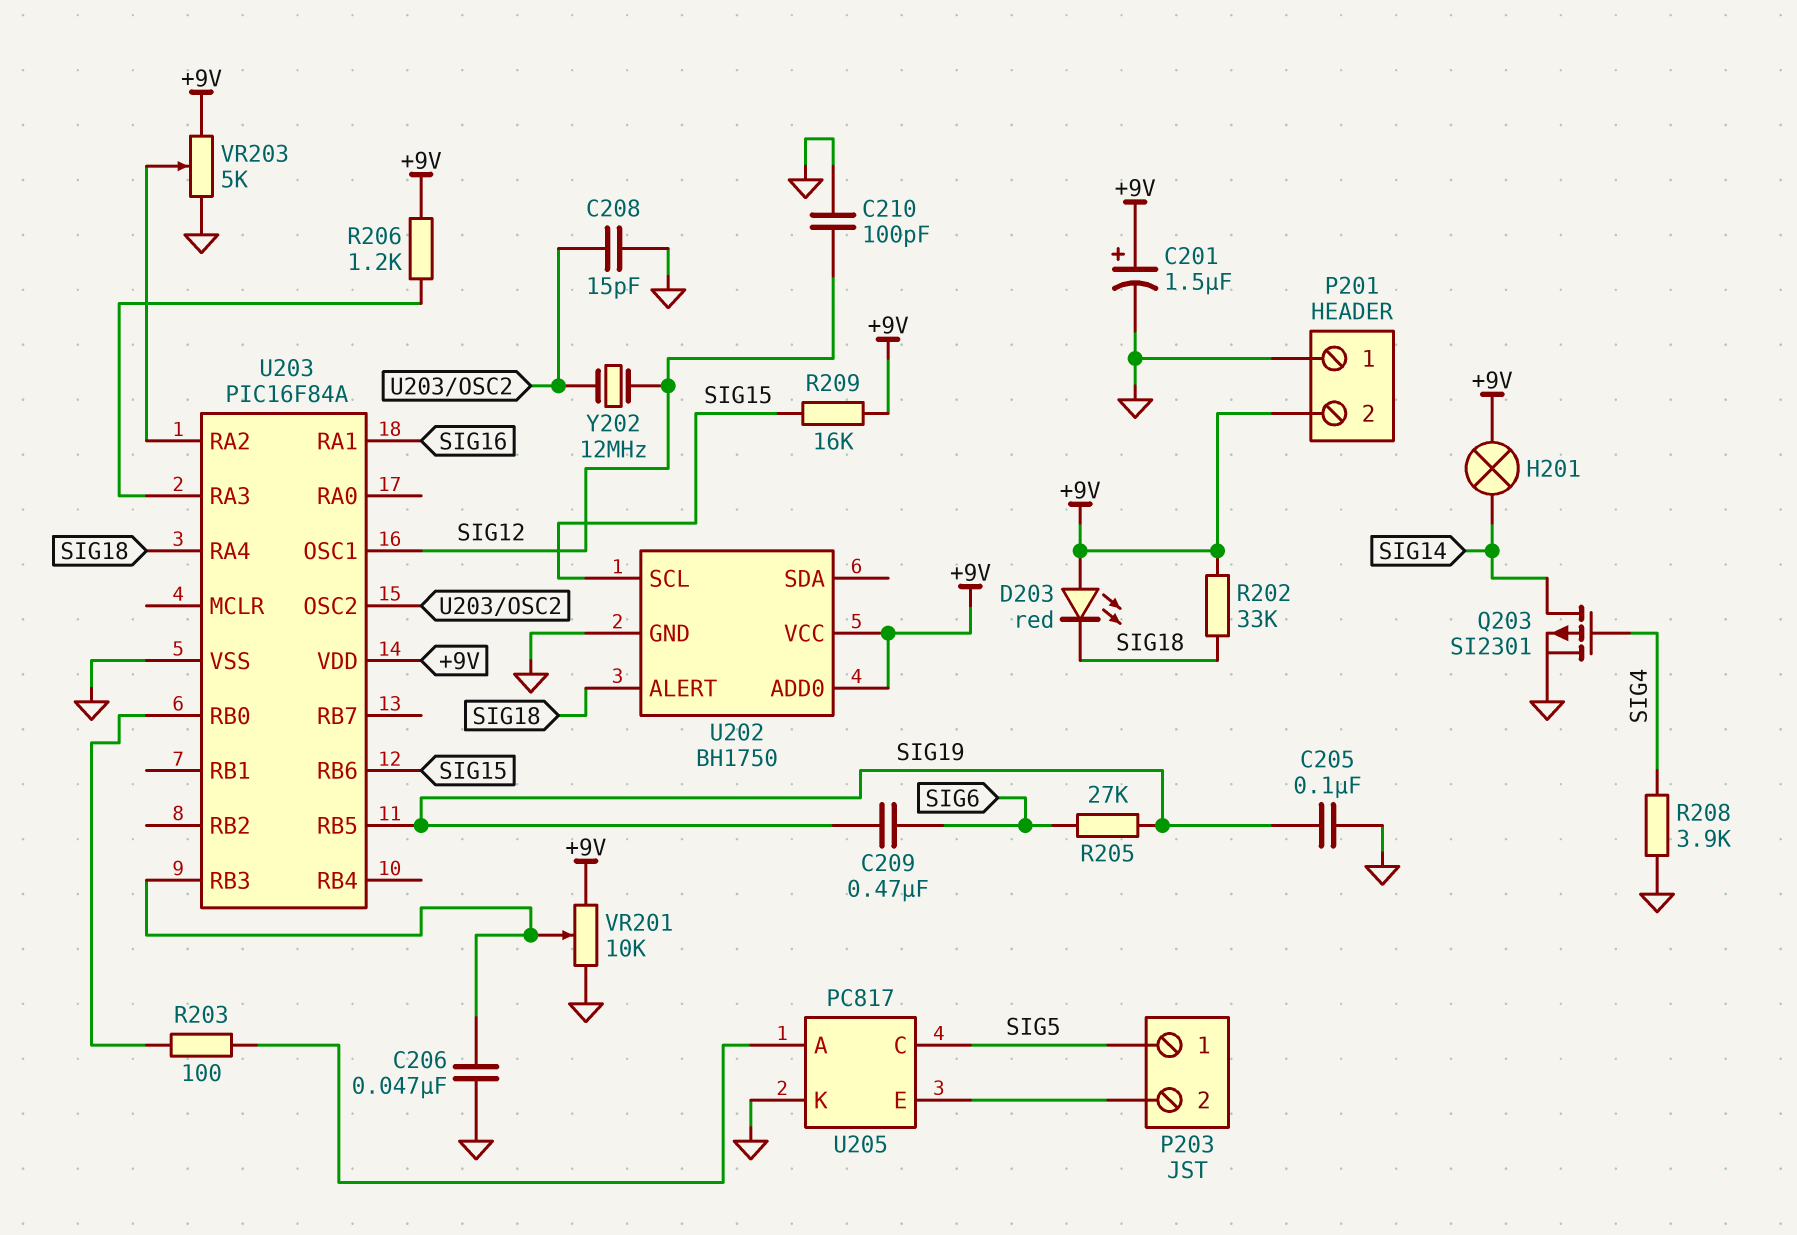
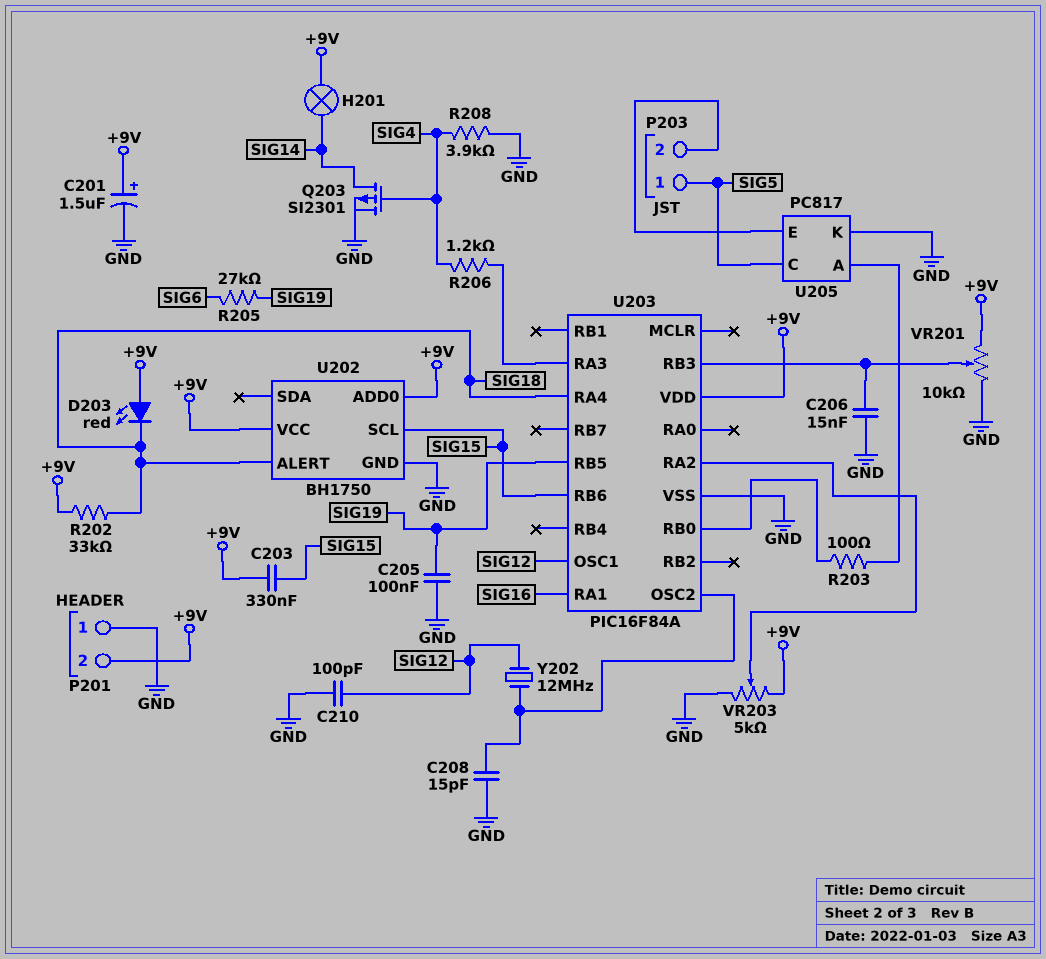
C203: none -> 330nF (+9V, SIG15)
C206: 47nF (GND, U203/RB3) -> 15nF (GND, U203/RB3)
C209: 470nF (SIG6, SIG19) -> none
R206: 1.2k (+9V, U203/RA3) -> 1.2k (SIG4, U203/RA3)
R209: 16k (+9V, SIG15) -> none

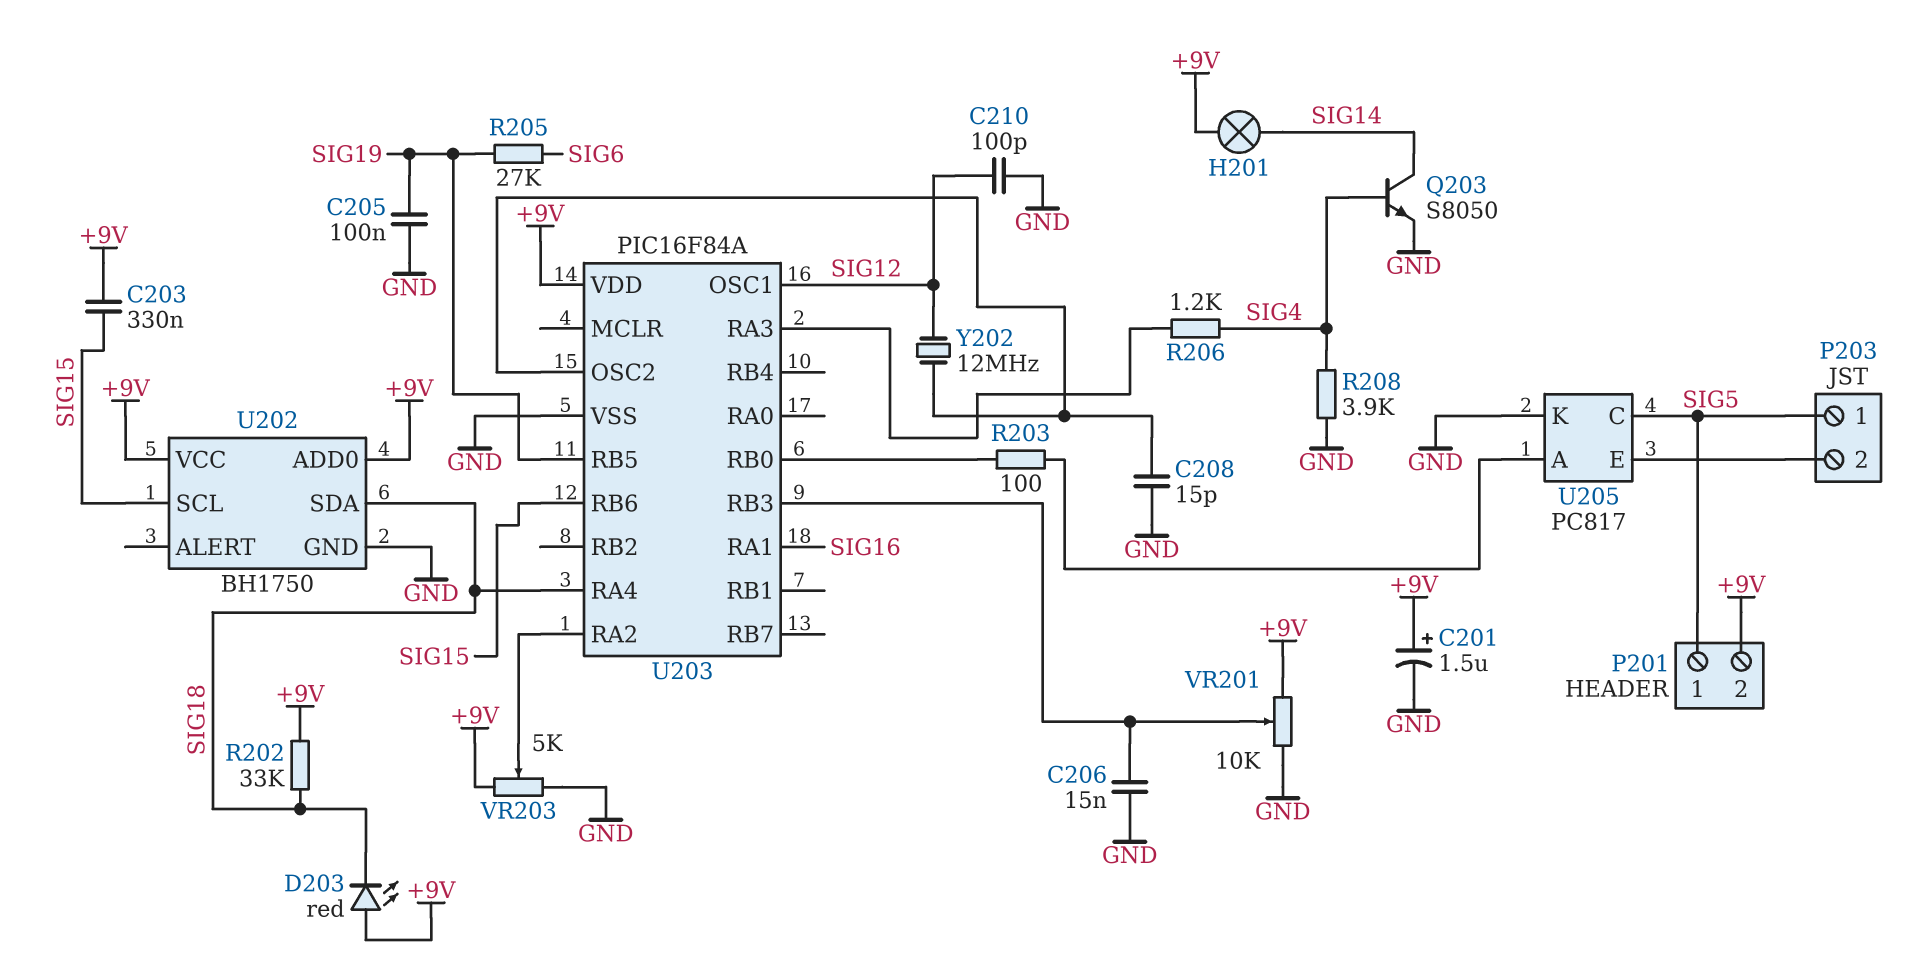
P201 pin 1: GND -> SIG5
Q203: PMOS SI2301 (G SIG4, D SIG14, S GND) -> NPN S8050 (B SIG4, C SIG14, E GND)
U202 pin ALERT: SIG18 -> none
U202 pin SDA: none -> SIG18

